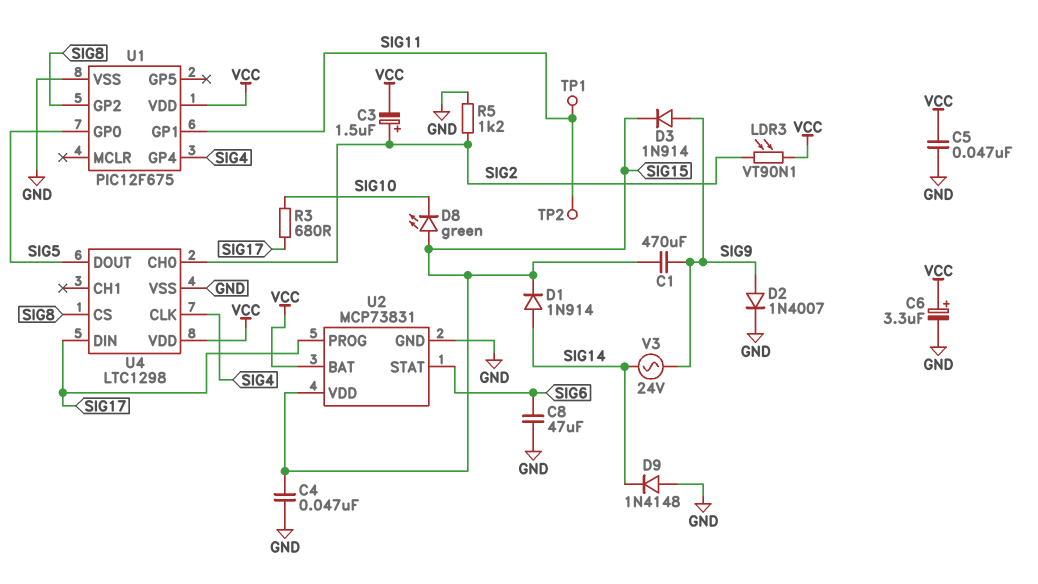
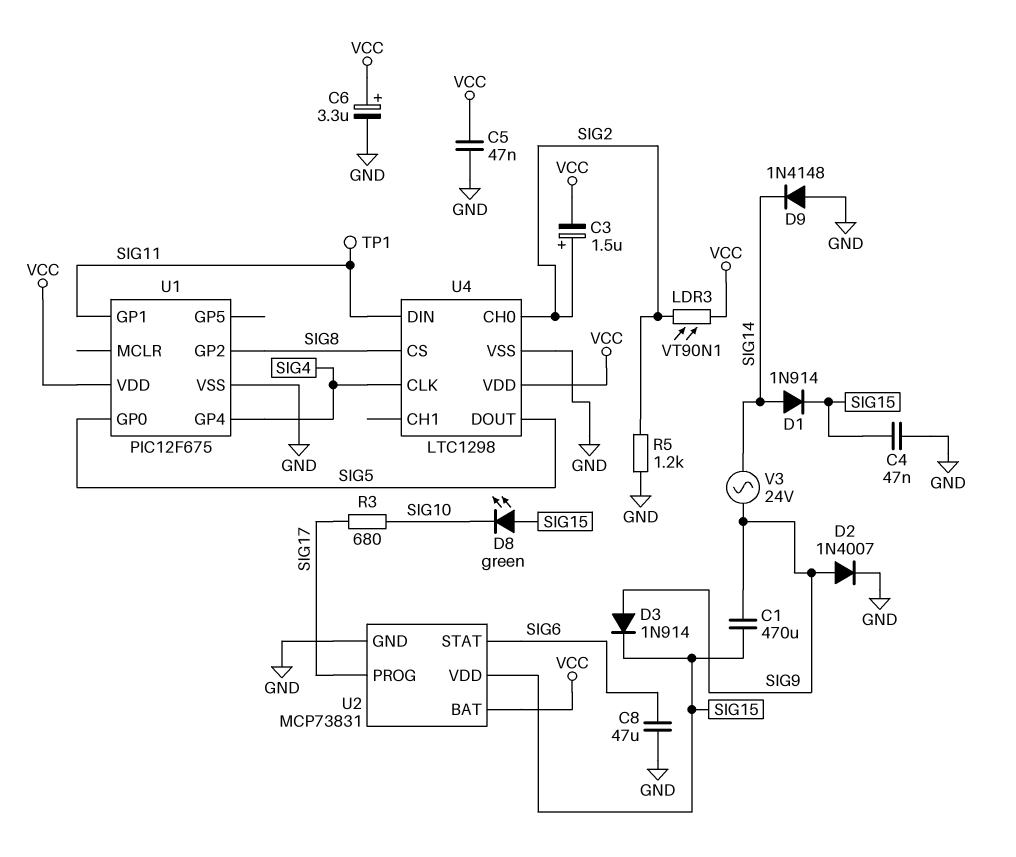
TP2: test point (SIG11) -> none
U4 pin DIN: SIG17 -> SIG11

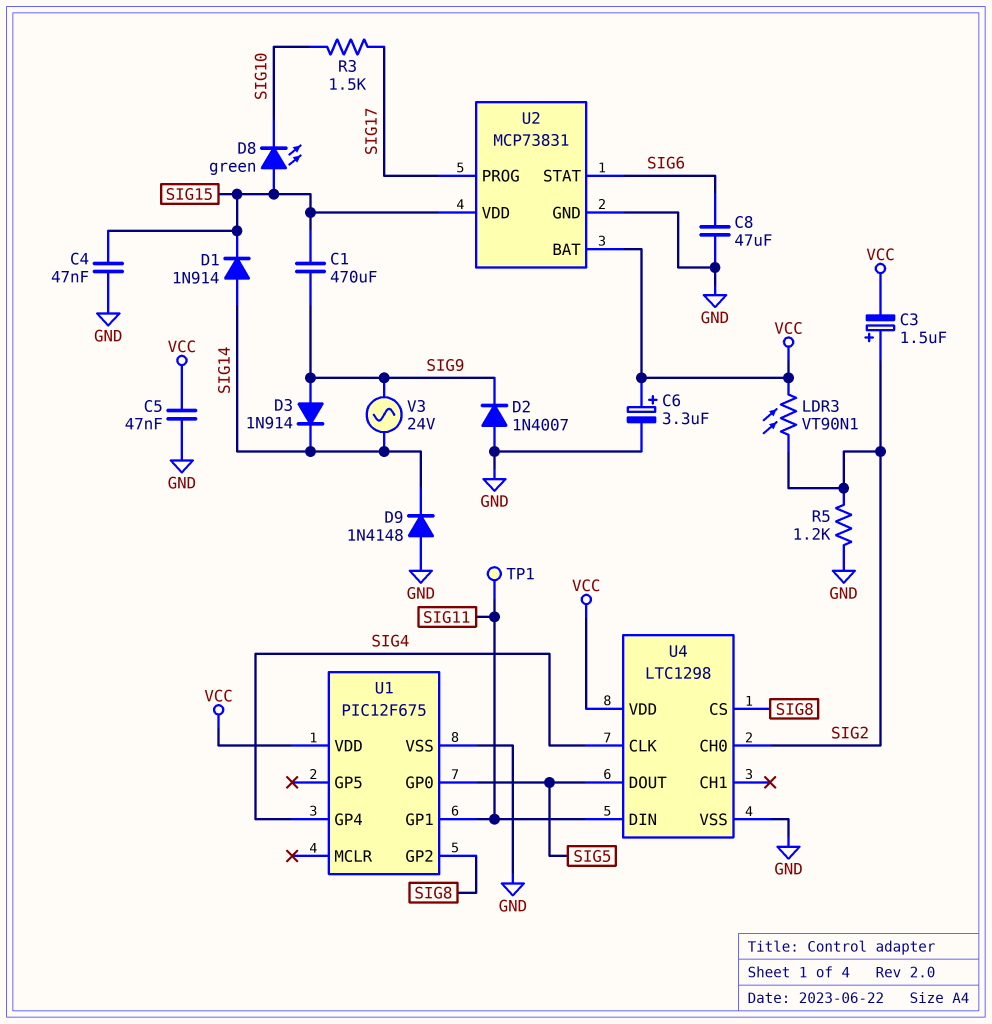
D2: diode 1N4007 (A SIG9, K GND) -> diode 1N4007 (A GND, K SIG9)
D3: diode 1N914 (A SIG9, K SIG15) -> diode 1N914 (A SIG9, K SIG14)
R3: 680 (SIG10, SIG17) -> 1.5k (SIG10, SIG17)

